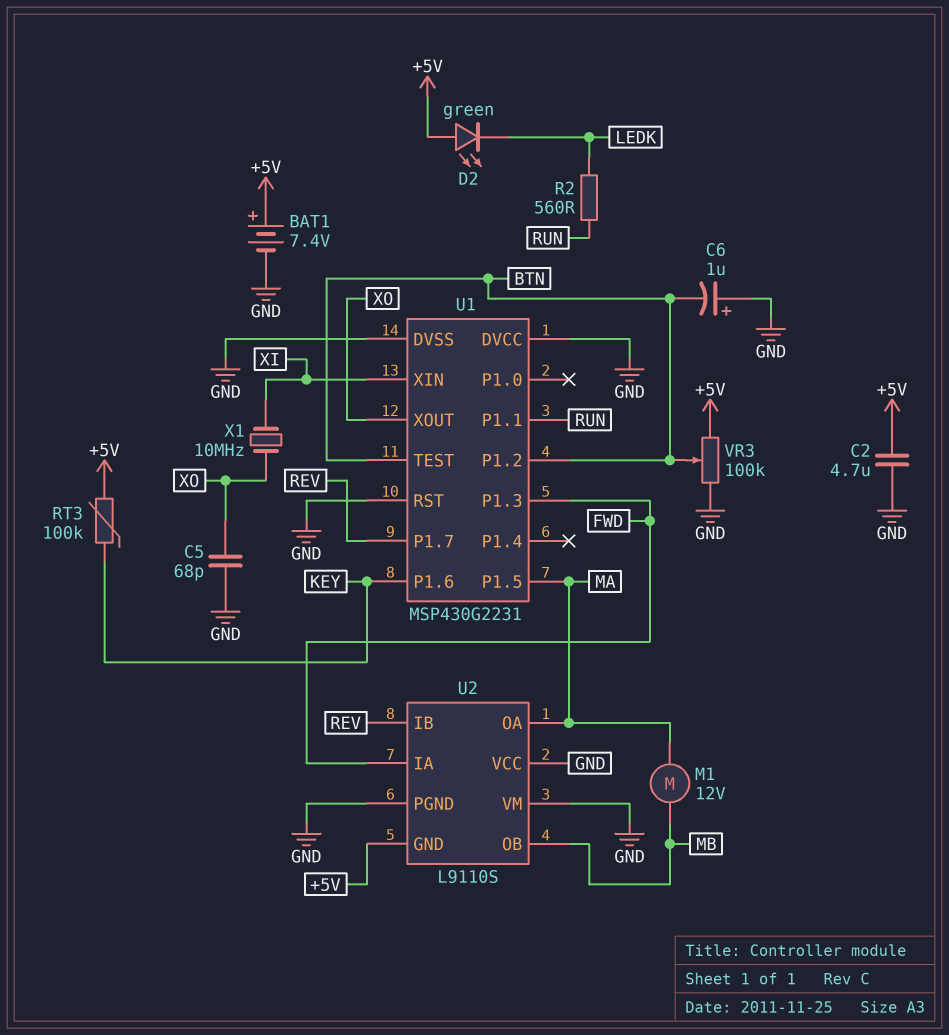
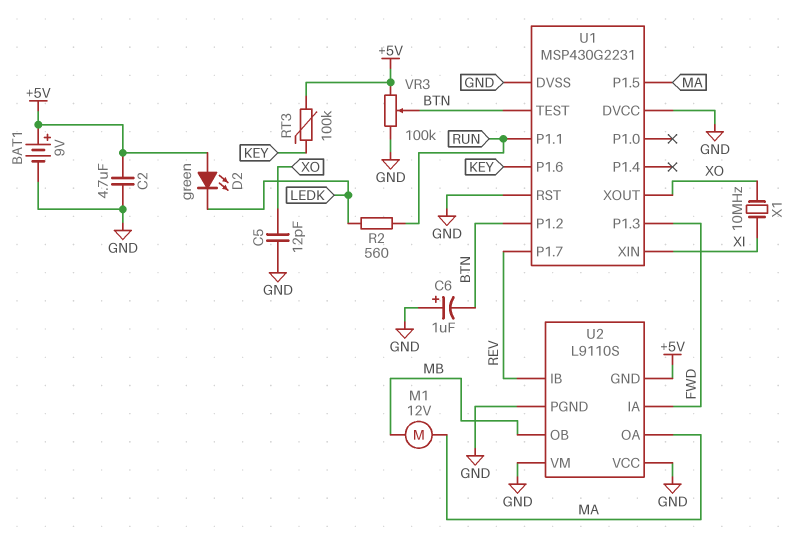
BAT1: 7.4V (plus +5V, minus GND) -> 9V (plus +5V, minus GND)
C5: 68pF (GND, XO) -> 12pF (GND, XO)

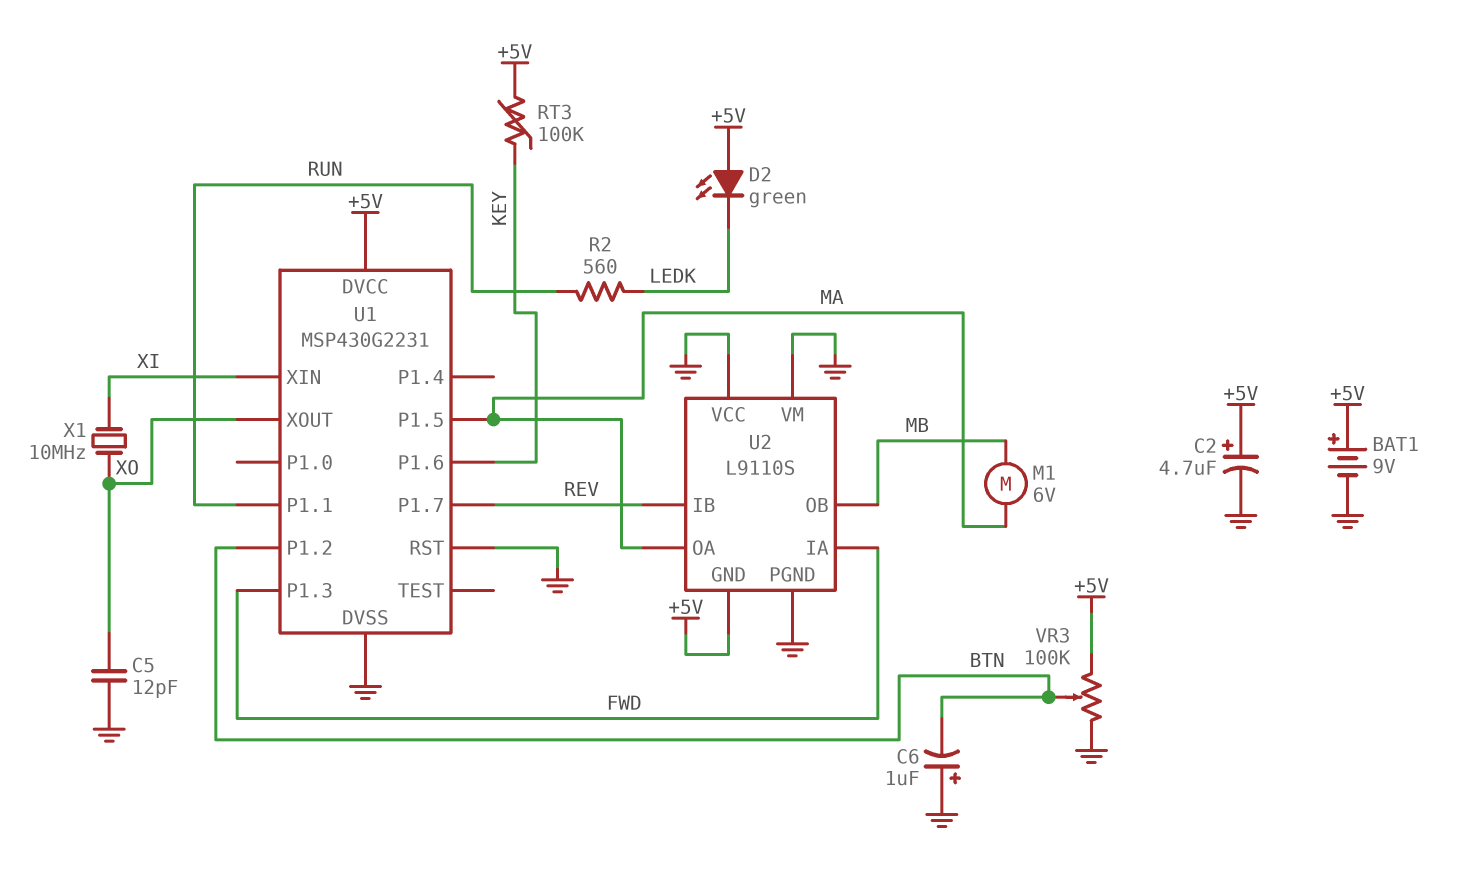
C2: 4.7uF (+5V, GND) -> 4.7uF (plus +5V, minus GND)
M1: motor 12V (MA, MB) -> motor 6V (MA, MB)
U1 pin DVCC: GND -> +5V
U1 pin TEST: BTN -> none

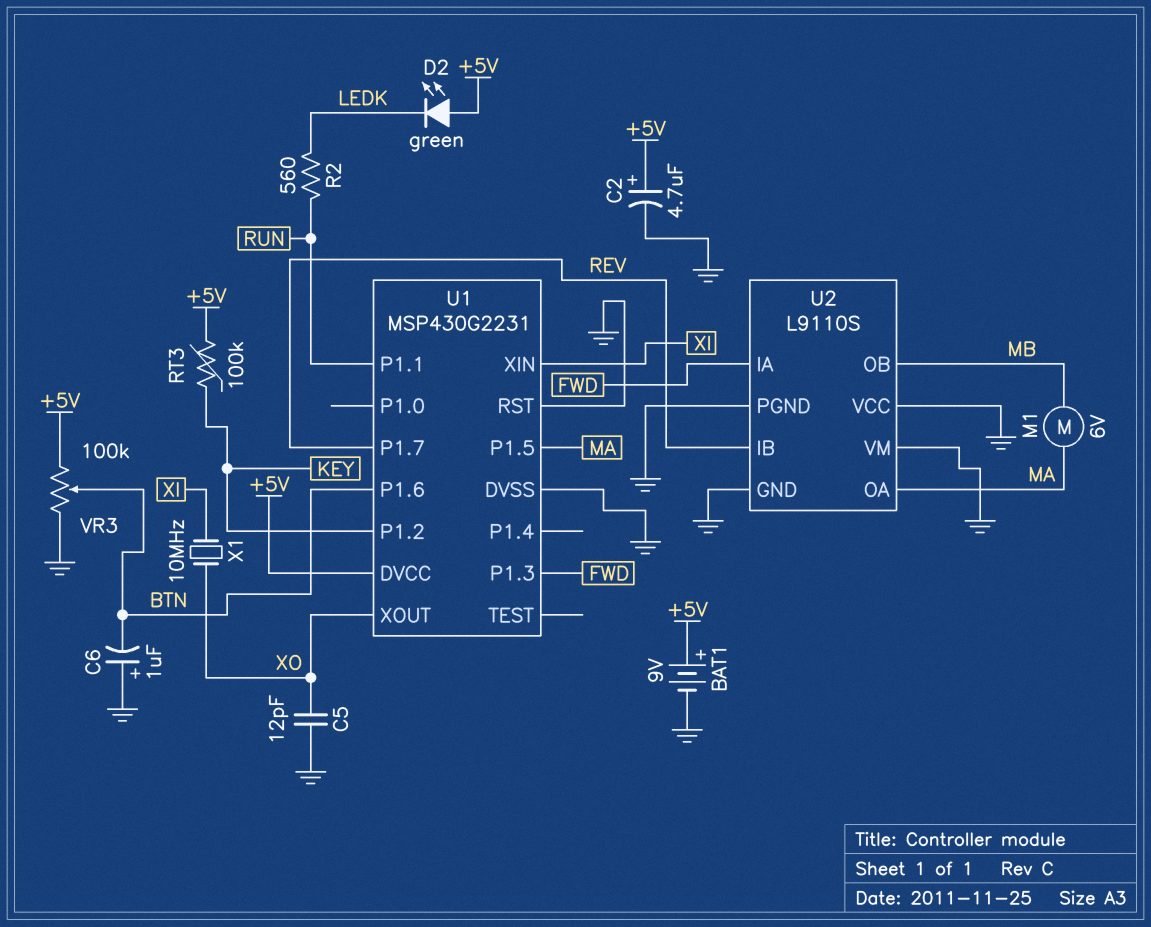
U1 pin P1.2: BTN -> KEY
U1 pin P1.6: KEY -> BTN
U2 pin GND: +5V -> GND

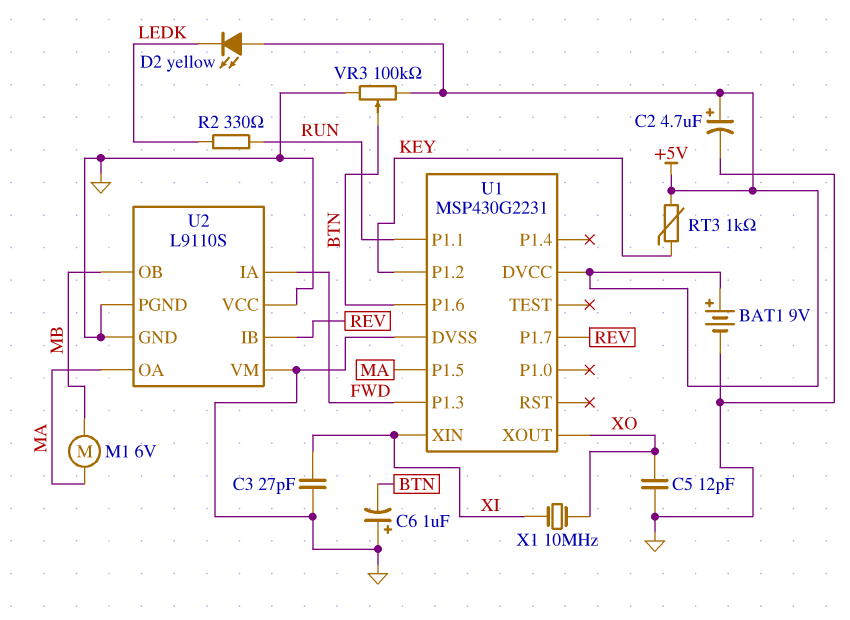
C3: none -> 27pF (GND, XI)
D2: LED green (A +5V, K LEDK) -> LED yellow (A +5V, K LEDK)
R2: 560 (LEDK, RUN) -> 330 (LEDK, RUN)
RT3: 100k (+5V, KEY) -> 1k (+5V, KEY)
U1 pin RST: GND -> none

